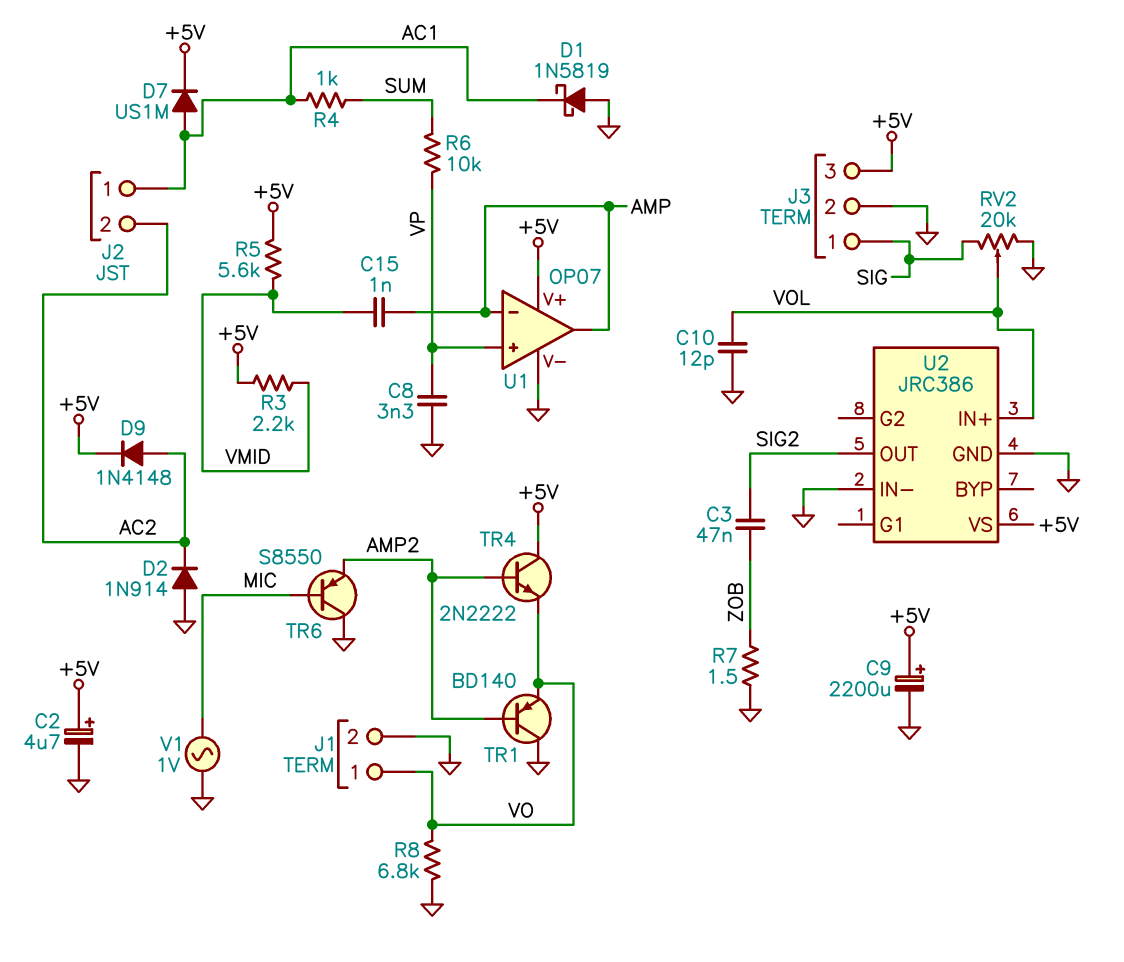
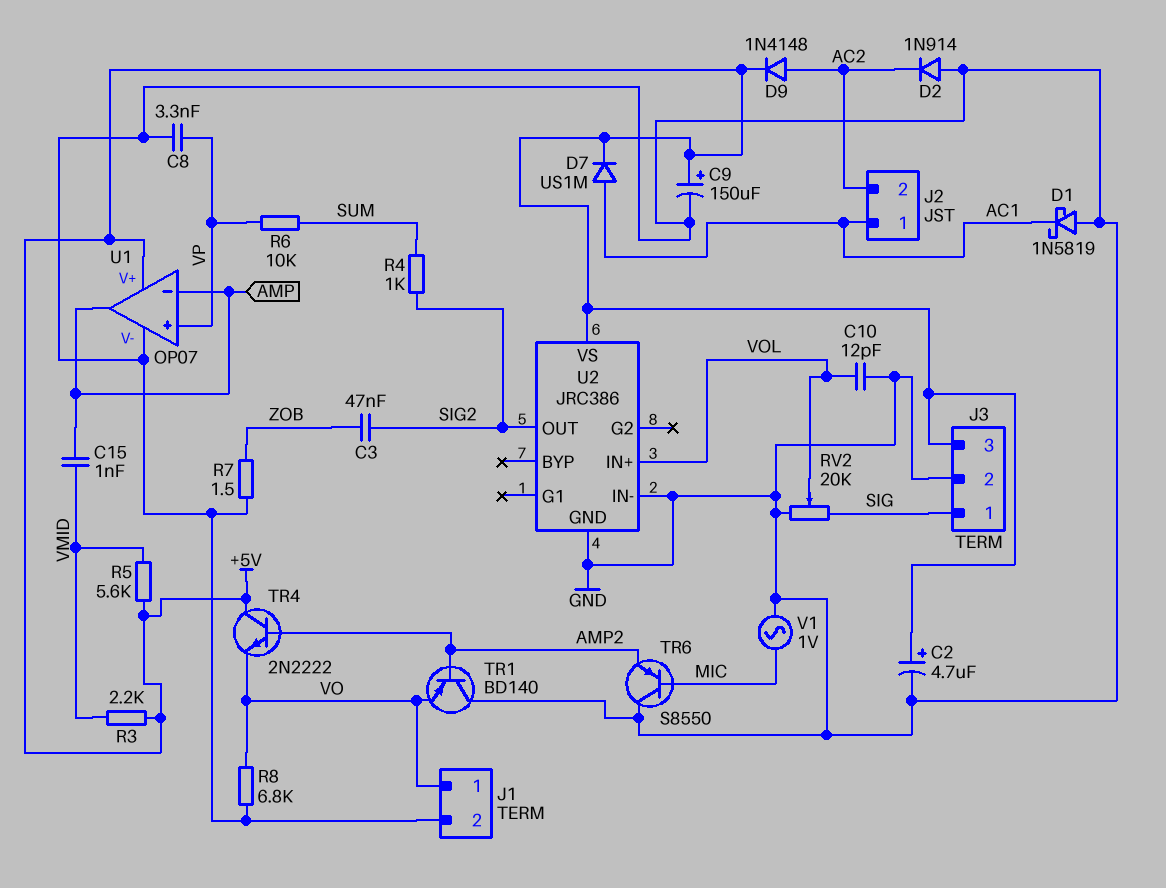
C9: 2200uF (plus +5V, minus GND) -> 150uF (plus +5V, minus GND)
R4: 1k (AC1, SUM) -> 1k (SIG2, SUM)

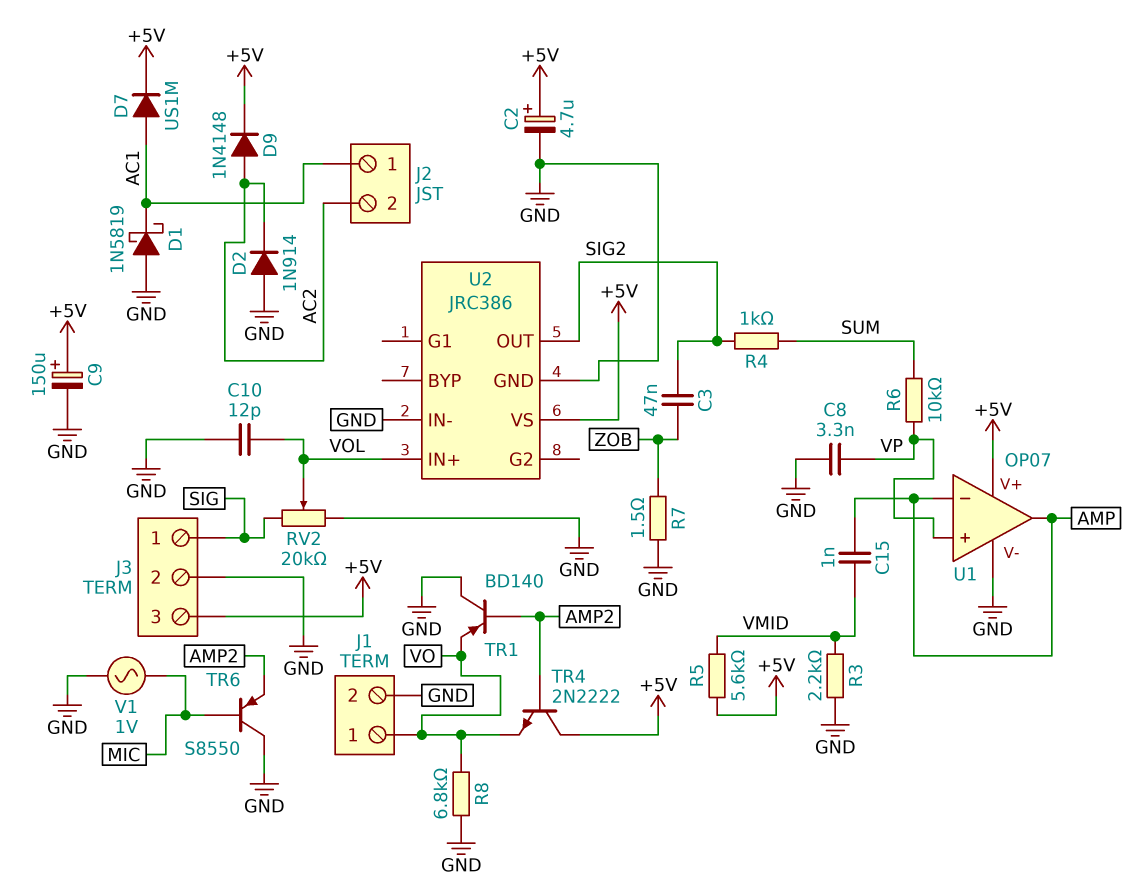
R3: 2.2k (+5V, VMID) -> 2.2k (GND, VMID)

